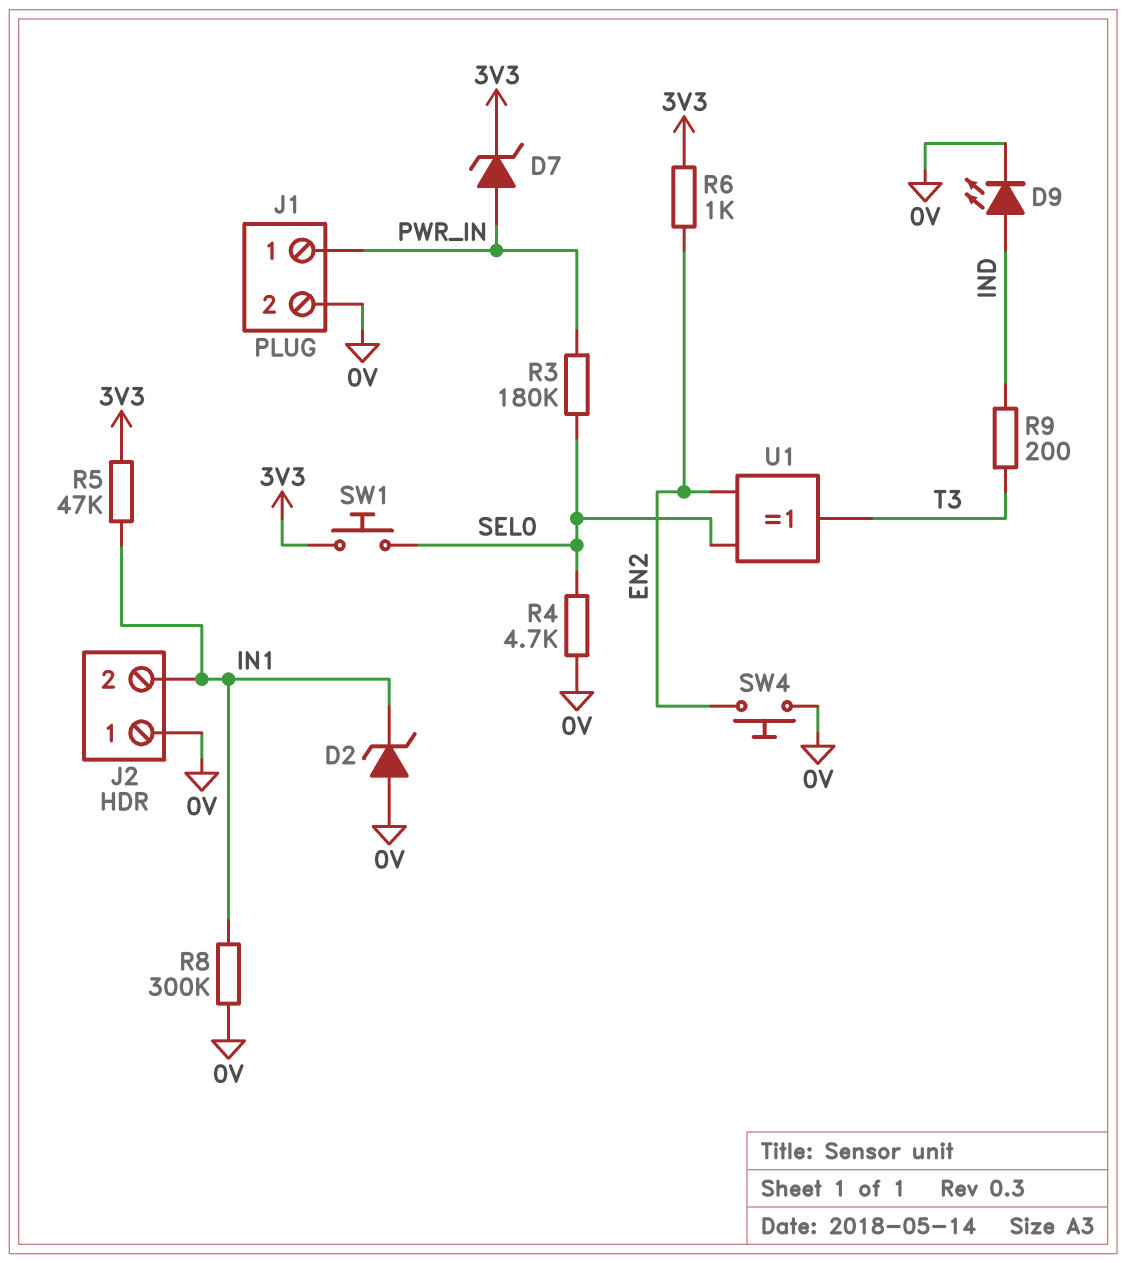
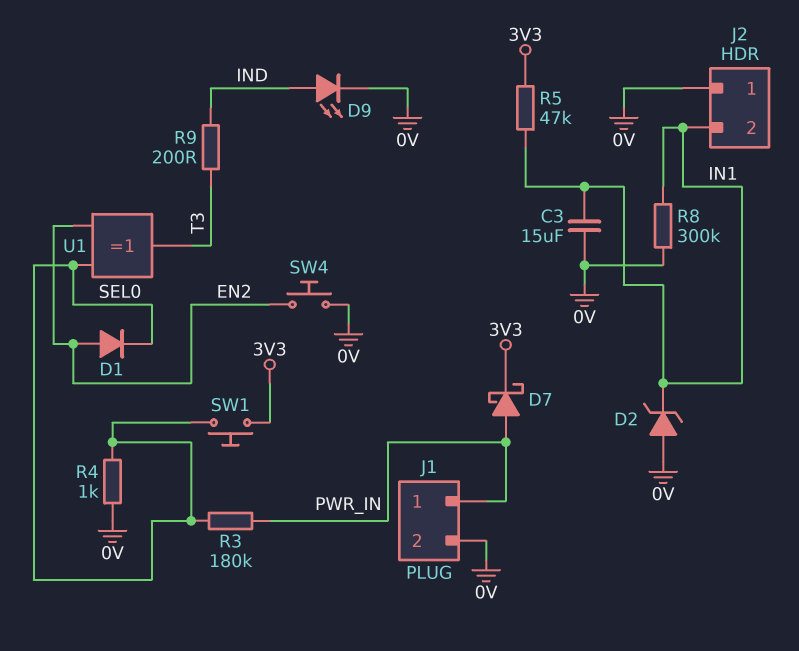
C3: none -> 15uF (0V, IN1)
D1: none -> diode (A EN2, K SEL0)
D7: zener (A PWR_IN, K 3V3) -> schottky (A PWR_IN, K 3V3)
R4: 4.7k (0V, SEL0) -> 1k (0V, SEL0)
R6: 1k (3V3, EN2) -> none

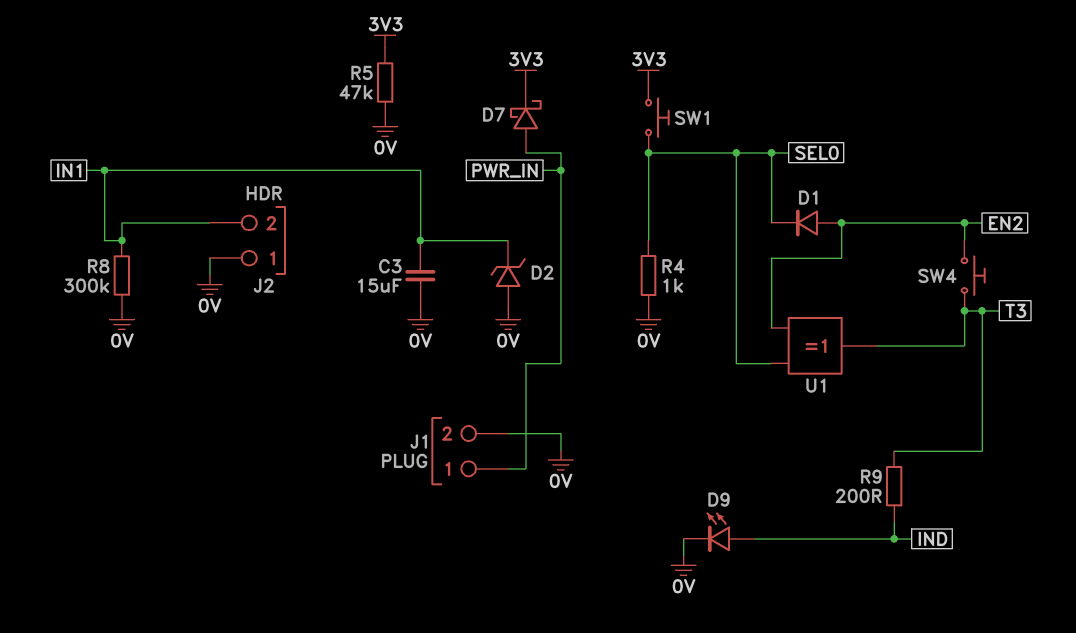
R3: 180k (PWR_IN, SEL0) -> none
R5: 47k (3V3, IN1) -> 47k (0V, 3V3)
SW4: button (0V, EN2) -> button (EN2, T3)

